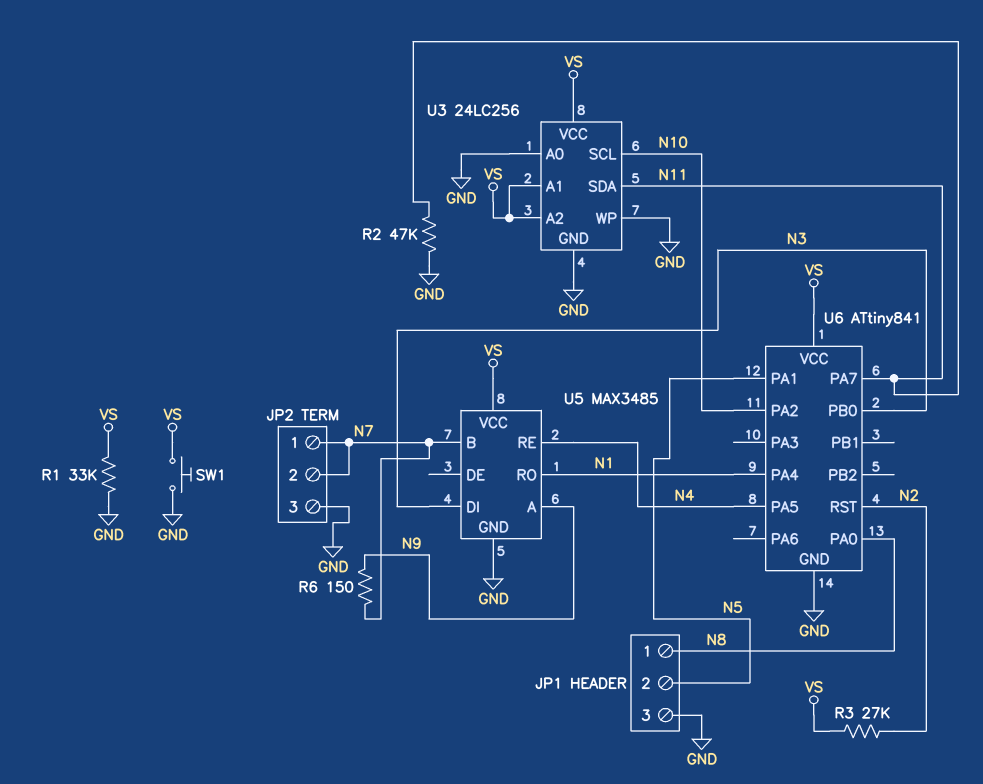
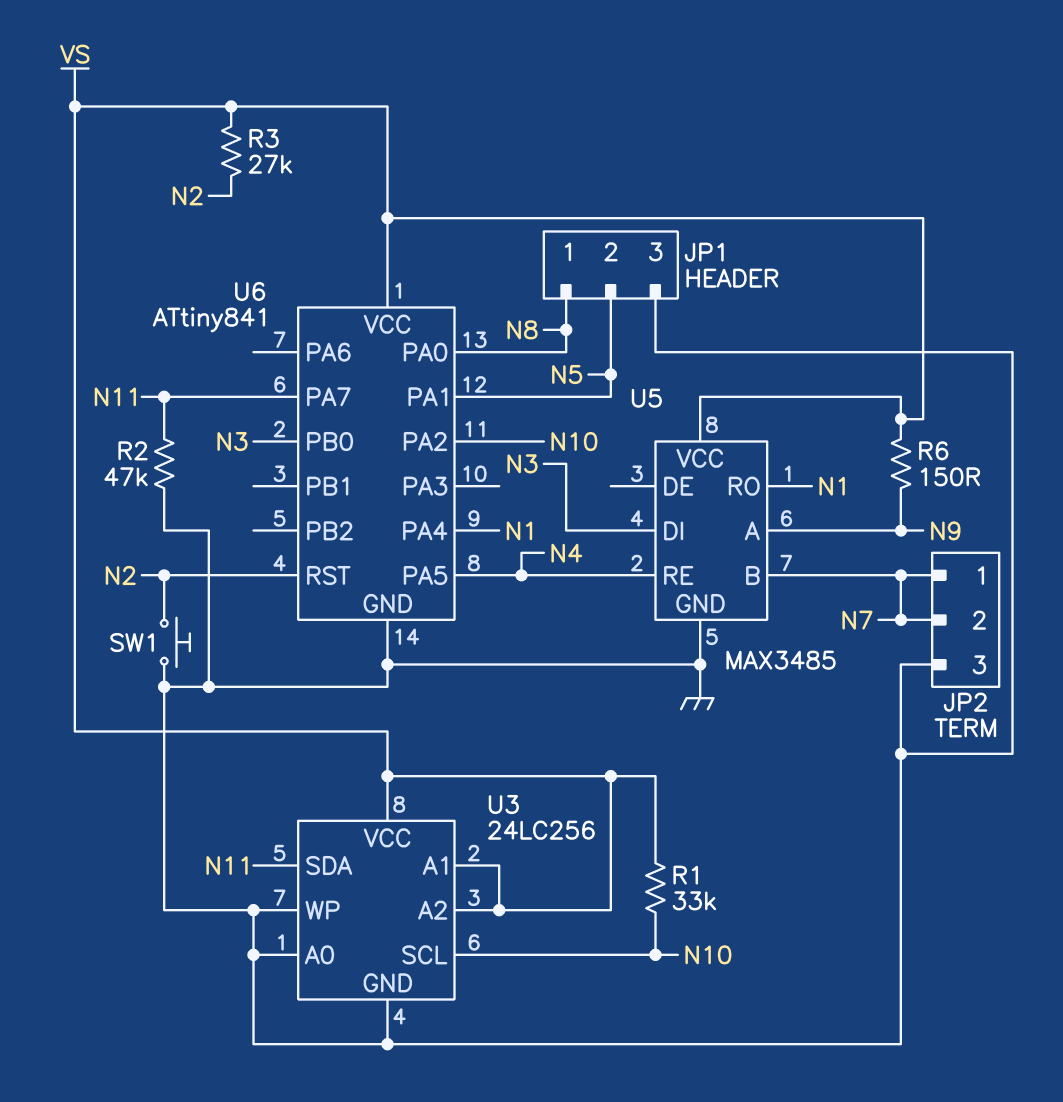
R1: 33k (GND, VS) -> 33k (N10, VS)
R6: 150 (N7, N9) -> 150 (N9, VS)
SW1: button (GND, VS) -> button (GND, N2)

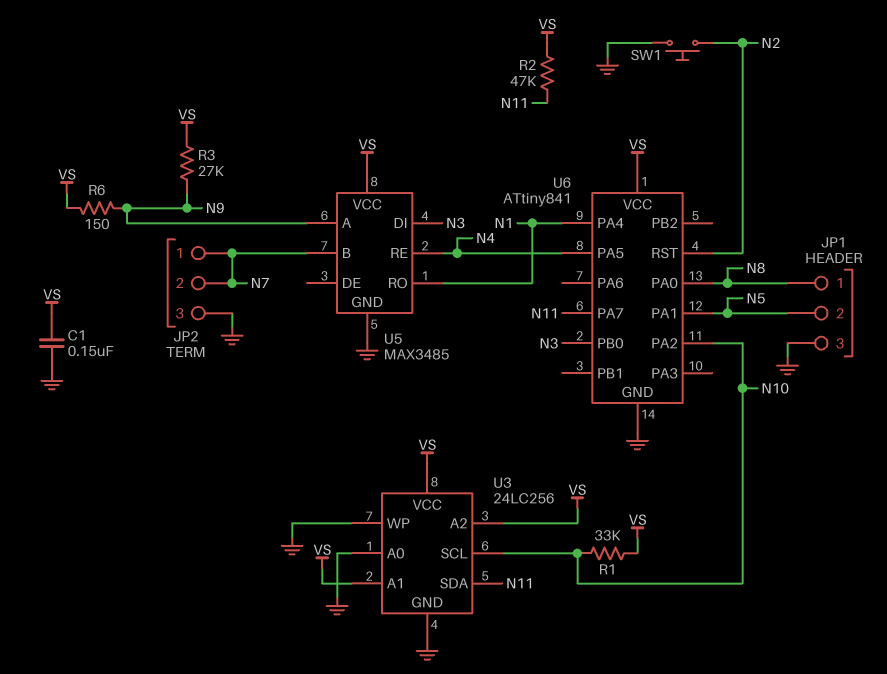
C1: none -> 150nF (GND, VS)
R2: 47k (GND, N11) -> 47k (N11, VS)
R3: 27k (N2, VS) -> 27k (N9, VS)

